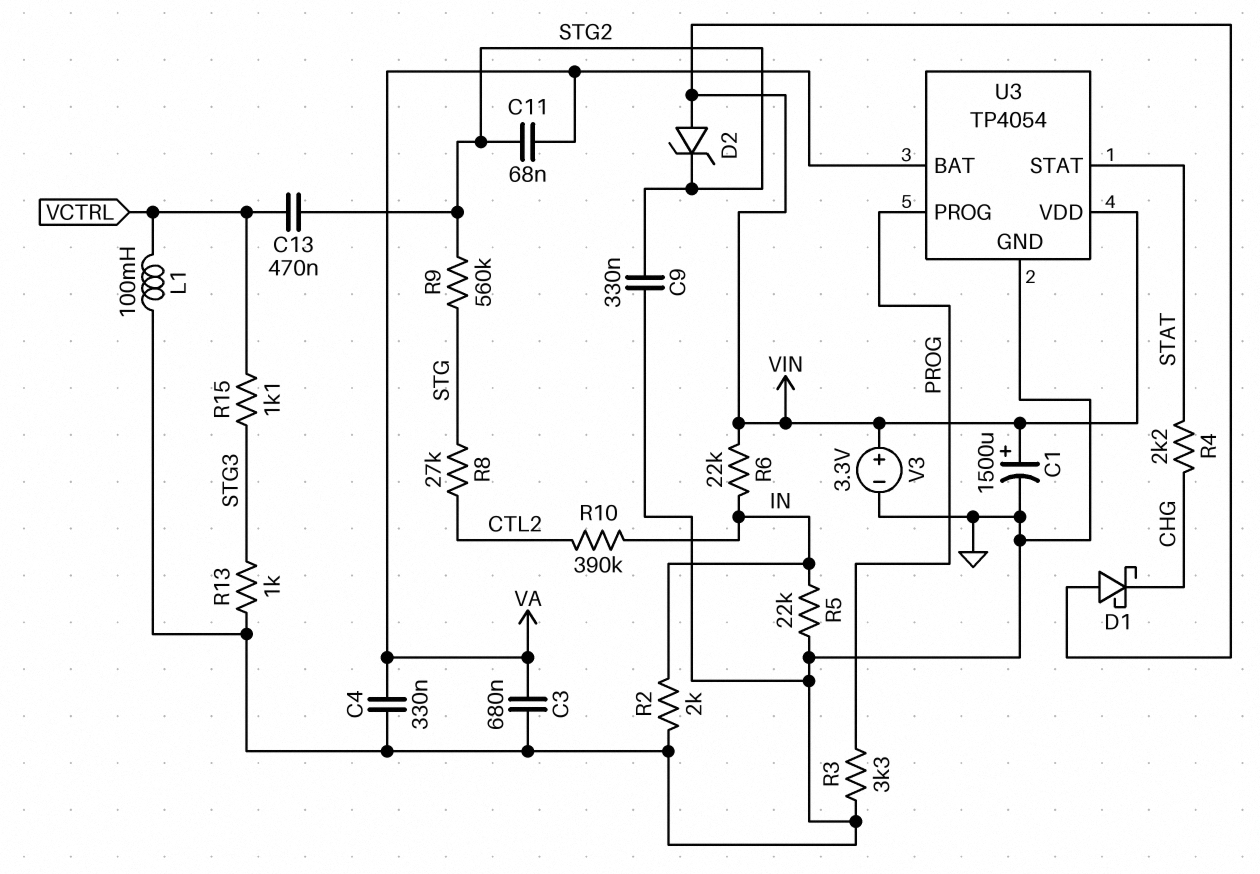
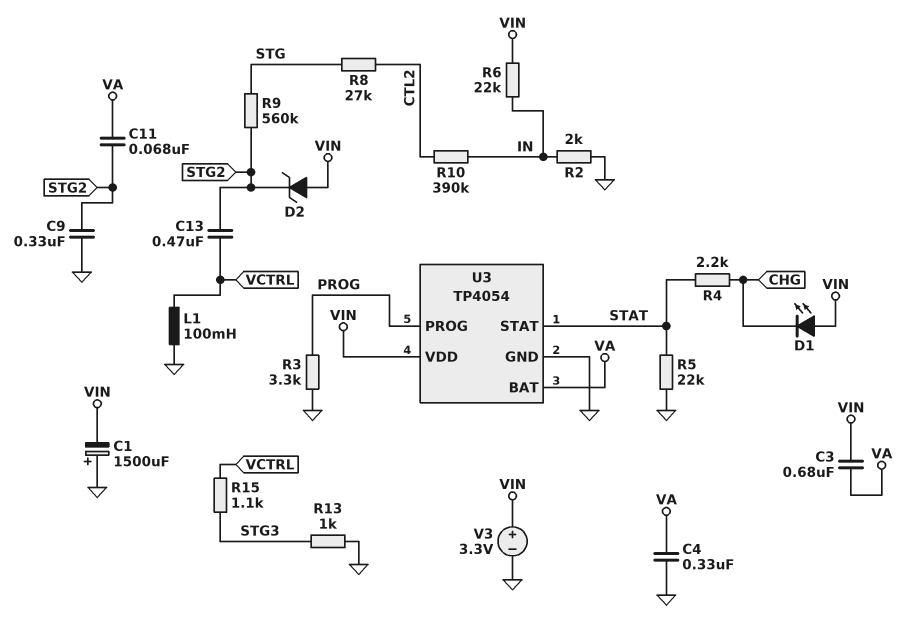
C1: 1500uF (plus VIN, minus GND) -> 1500uF (plus GND, minus VIN)
C3: 680nF (GND, VA) -> 680nF (VA, VIN)
D1: schottky (A VIN, K CHG) -> LED (A VIN, K CHG)
R5: 22k (GND, IN) -> 22k (GND, STAT)

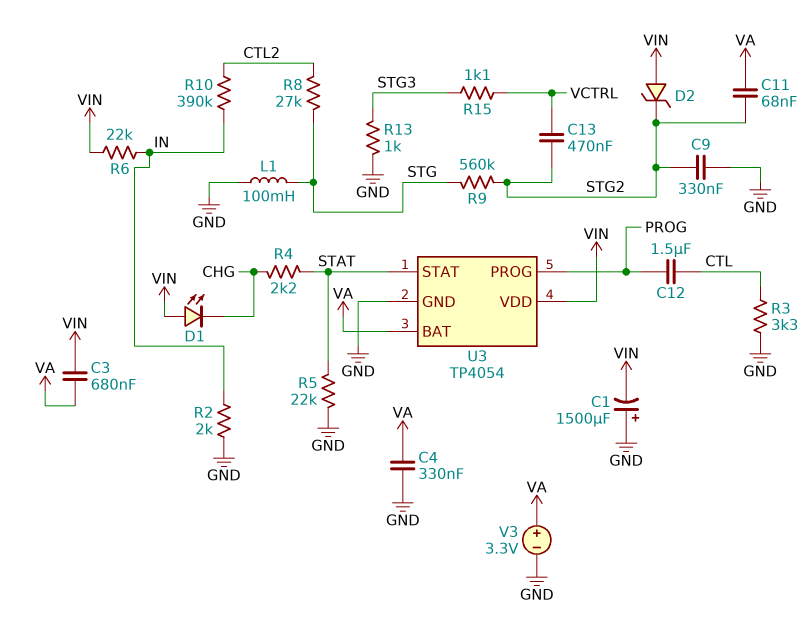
C12: none -> 1.5uF (CTL, PROG)
L1: 100mH (GND, VCTRL) -> 100mH (GND, STG)
R3: 3.3k (GND, PROG) -> 3.3k (CTL, GND)
V3: 3.3V (plus VIN, minus GND) -> 3.3V (plus VA, minus GND)

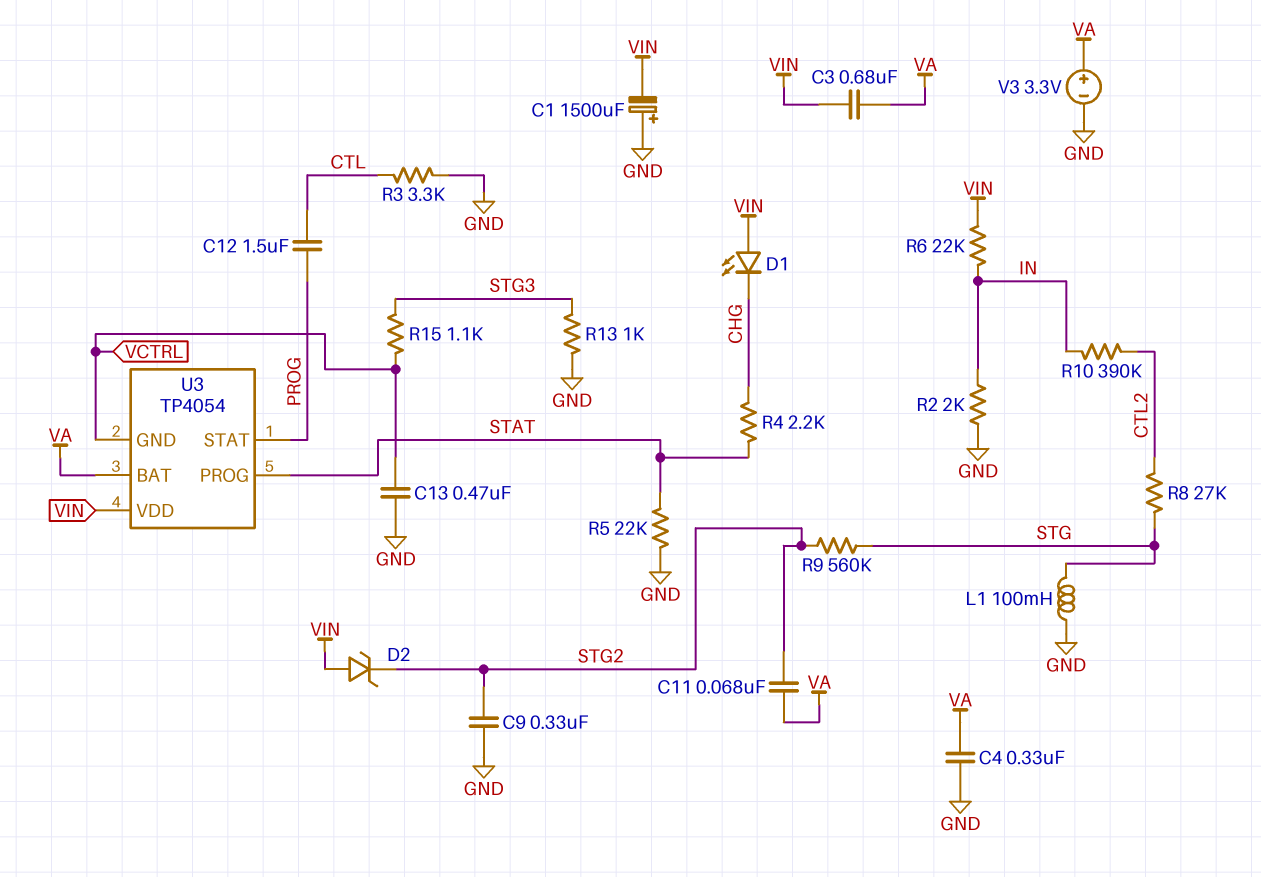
C13: 470nF (STG2, VCTRL) -> 470nF (GND, VCTRL)
U3 pin GND: GND -> VCTRL
U3 pin PROG: PROG -> STAT
U3 pin STAT: STAT -> PROG

